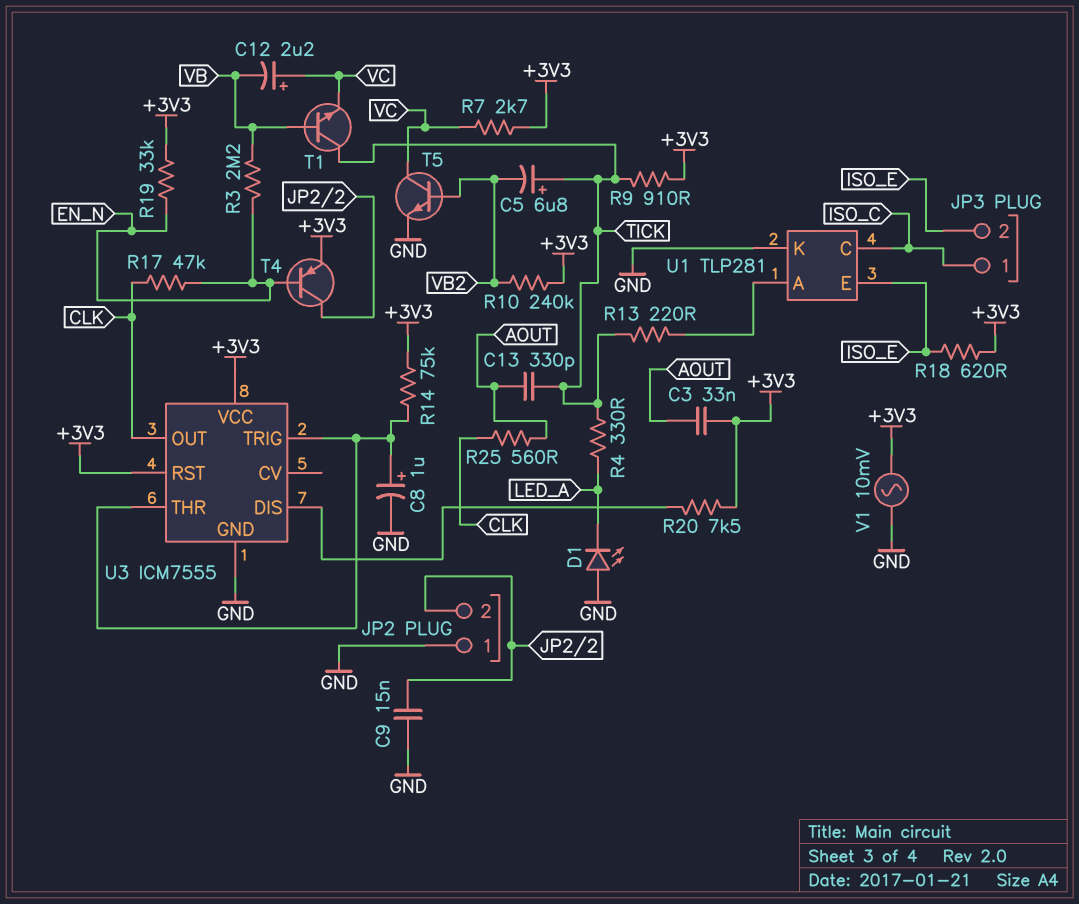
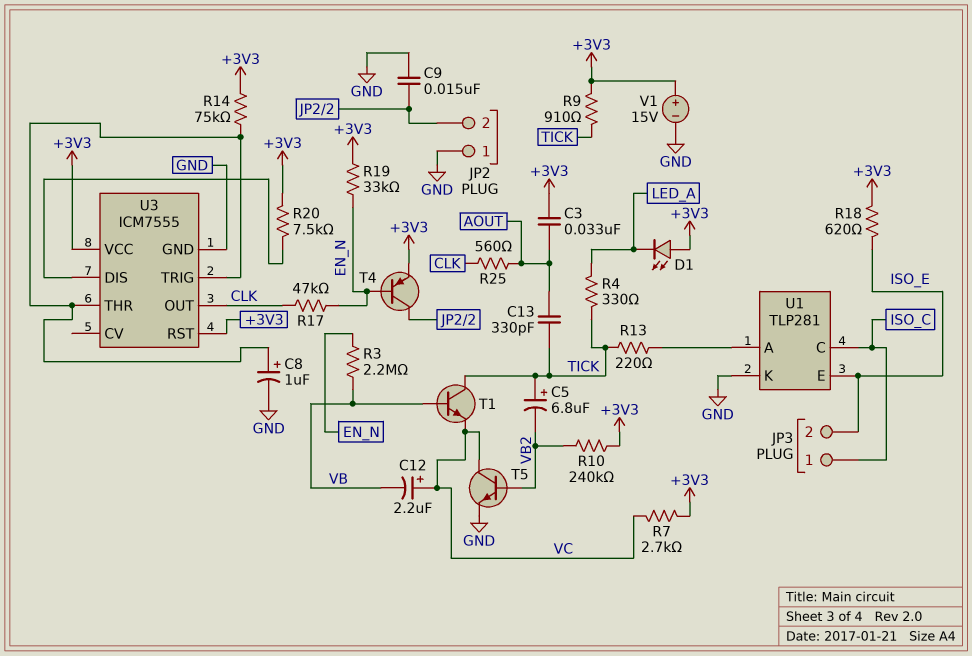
D1: LED (A GND, K LED_A) -> LED (A +3V3, K LED_A)
V1: AC 10mV (+3V3, GND) -> 15V (plus +3V3, minus GND)

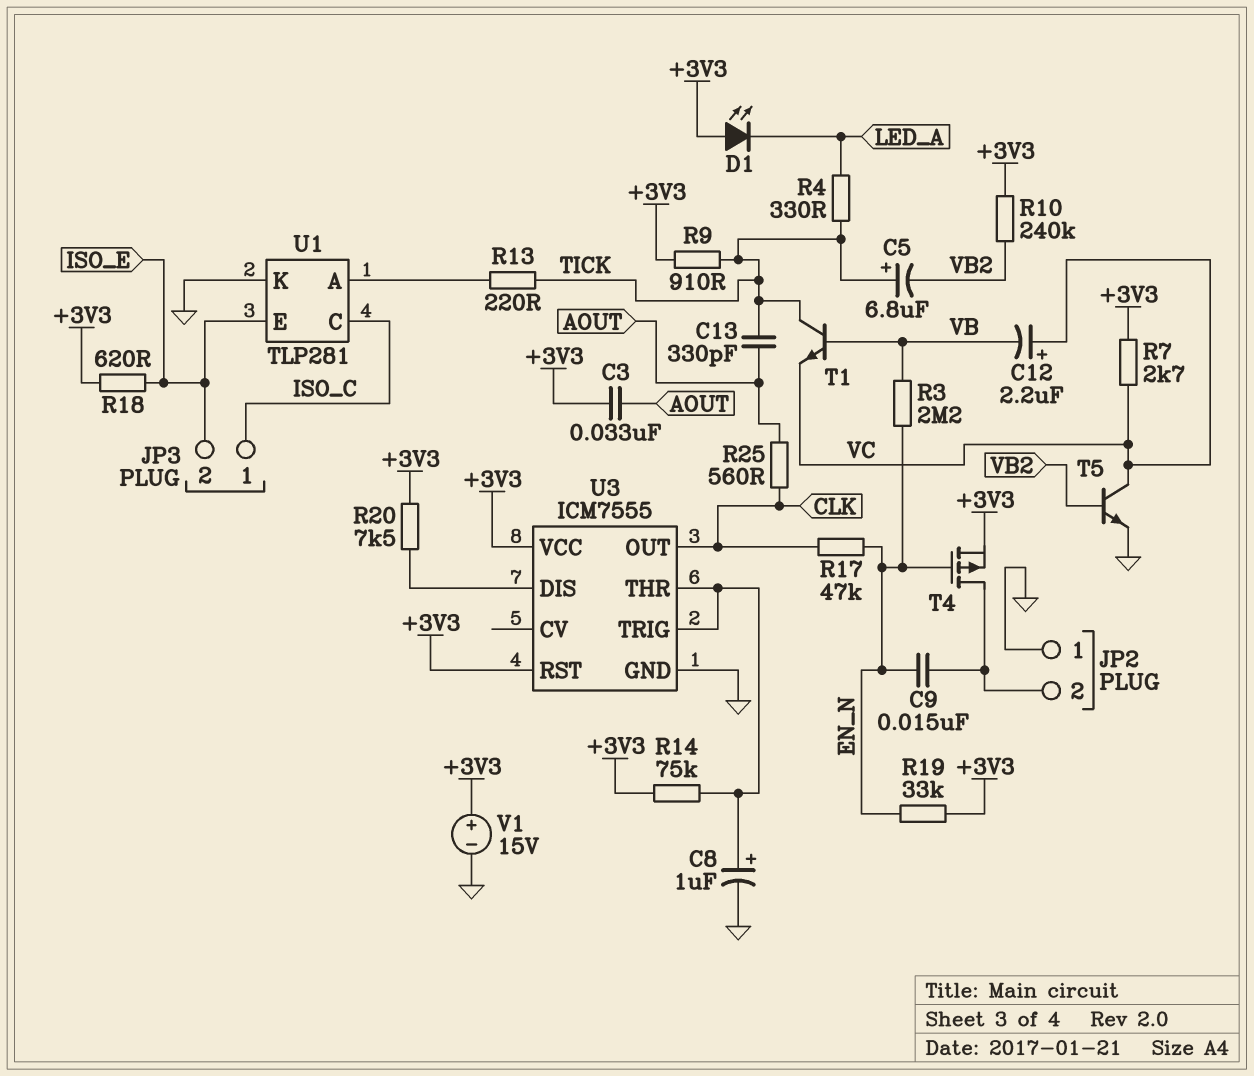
C9: 15nF (GND, JP2/2) -> 15nF (EN_N, JP2/2)
T4: PNP (B EN_N, C JP2/2, E +3V3) -> PMOS (G EN_N, D JP2/2, S +3V3)

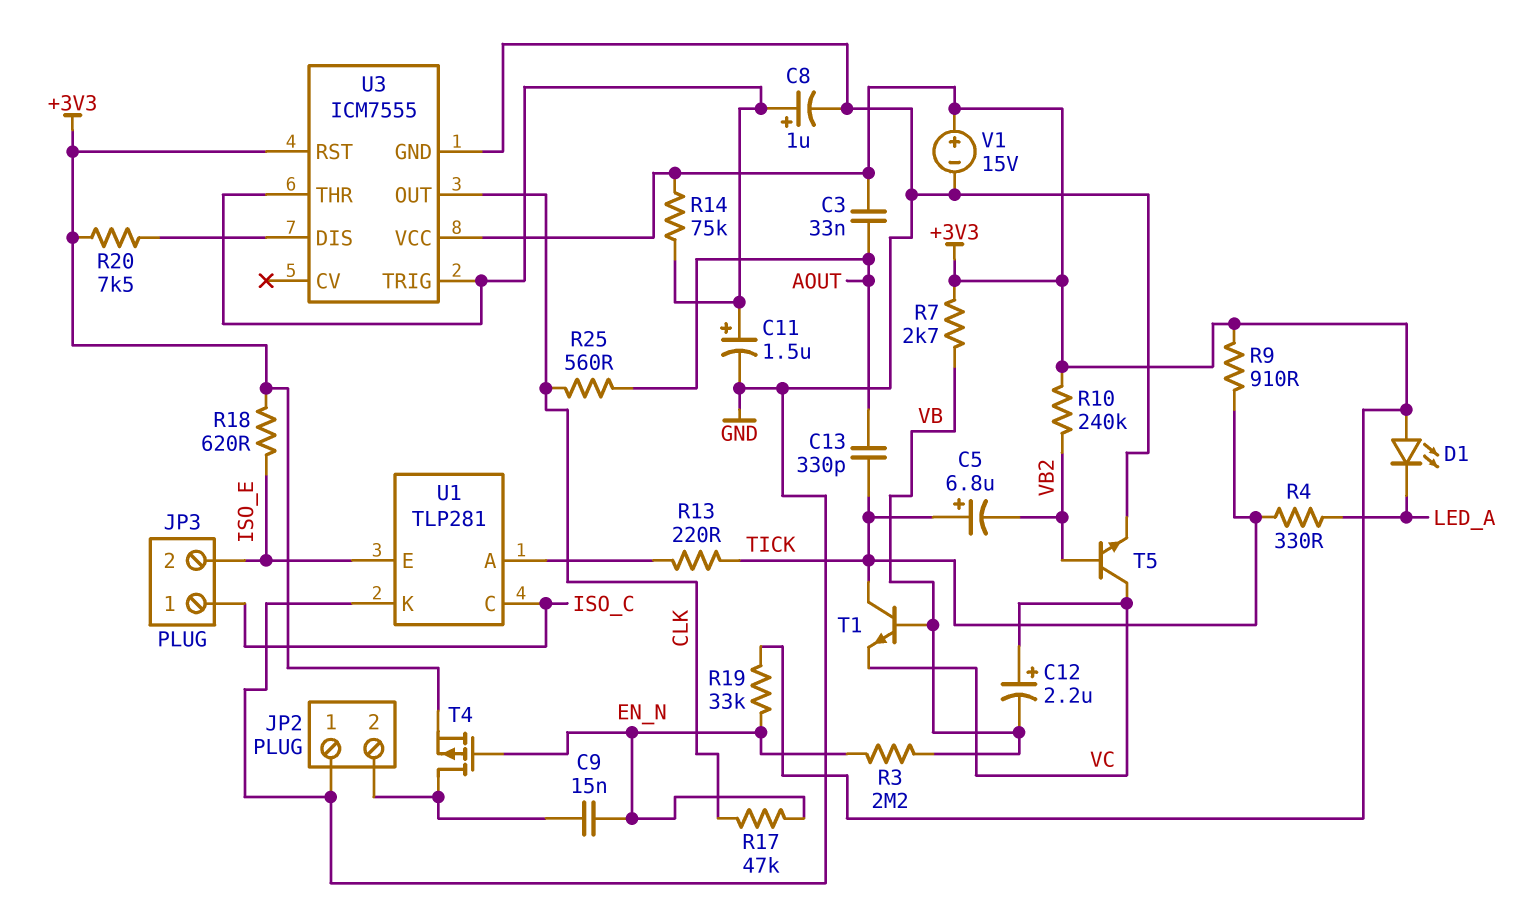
C11: none -> 1.5uF (plus U3/THR, minus GND)
R7: 2.7k (+3V3, VC) -> 2.7k (+3V3, VB)

